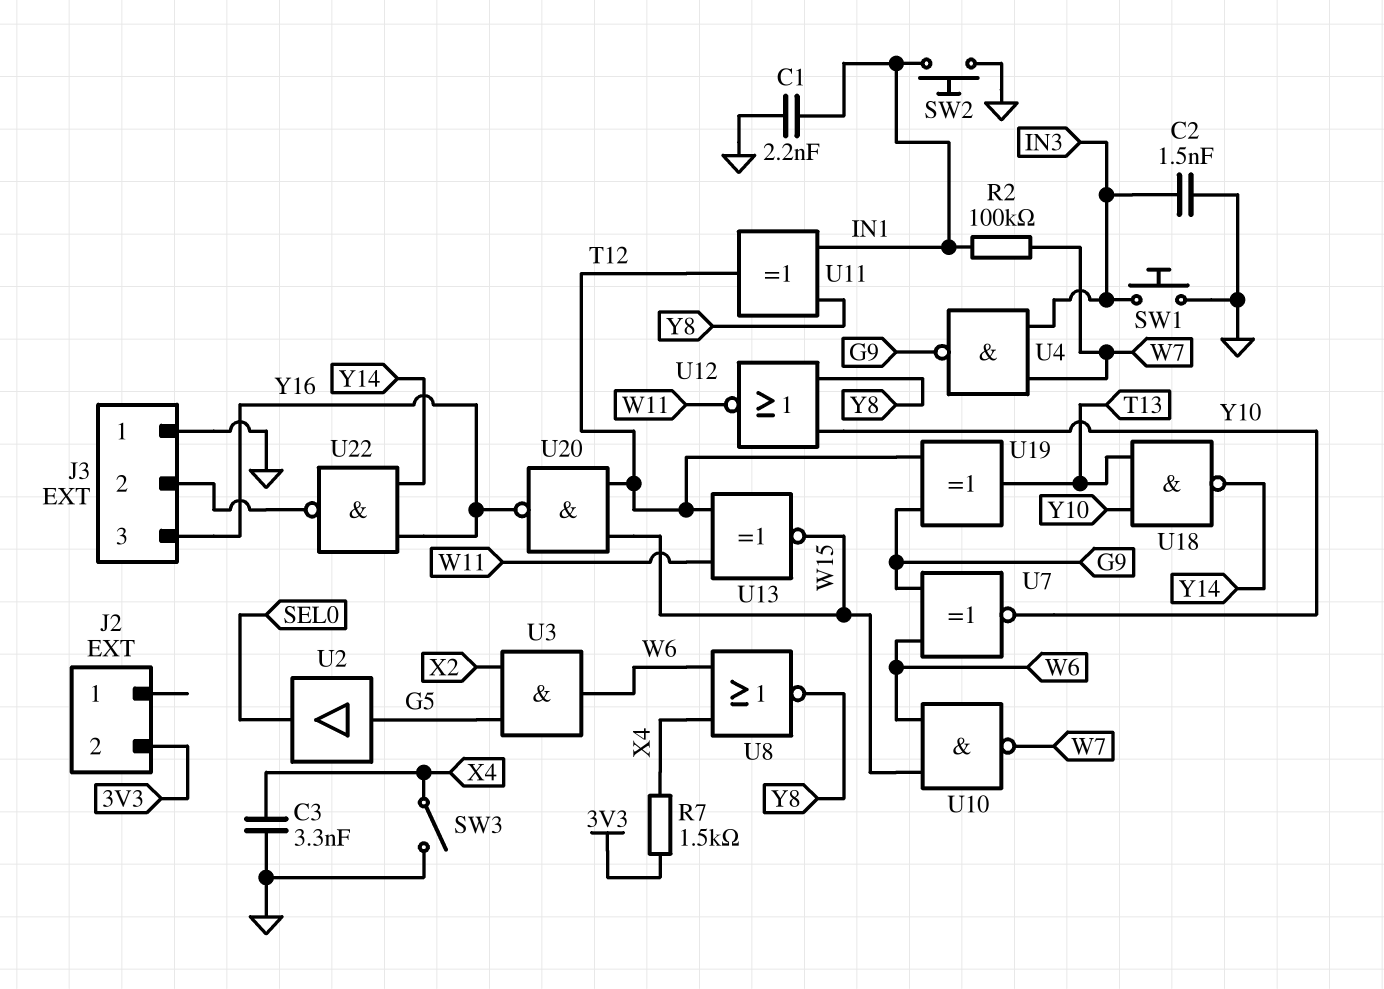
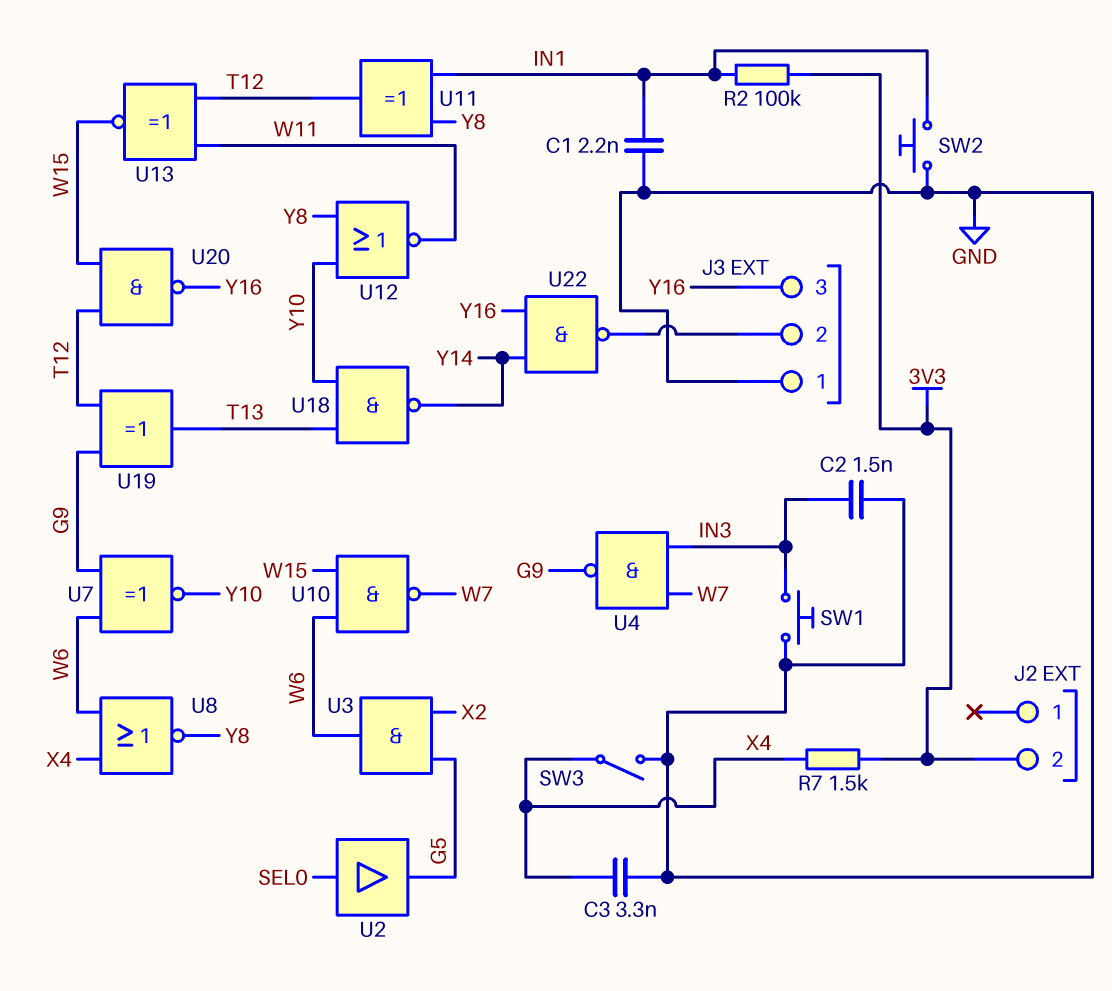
R2: 100k (IN1, W7) -> 100k (3V3, IN1)
U2: buffer (in G5, out SEL0) -> buffer (in SEL0, out G5)

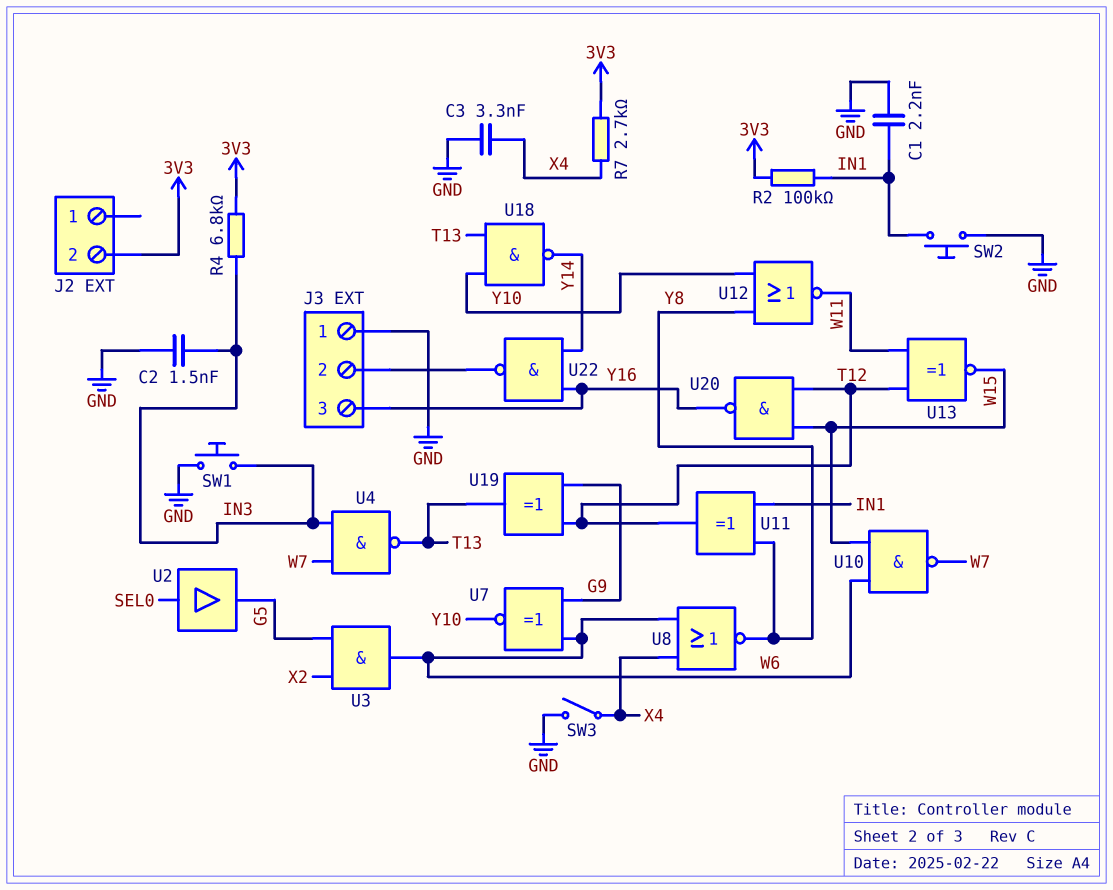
R4: none -> 6.8k (3V3, IN3)
R7: 1.5k (3V3, X4) -> 2.7k (3V3, X4)
U4: NAND (in IN3, in W7, out G9) -> NAND (in IN3, in W7, out T13)

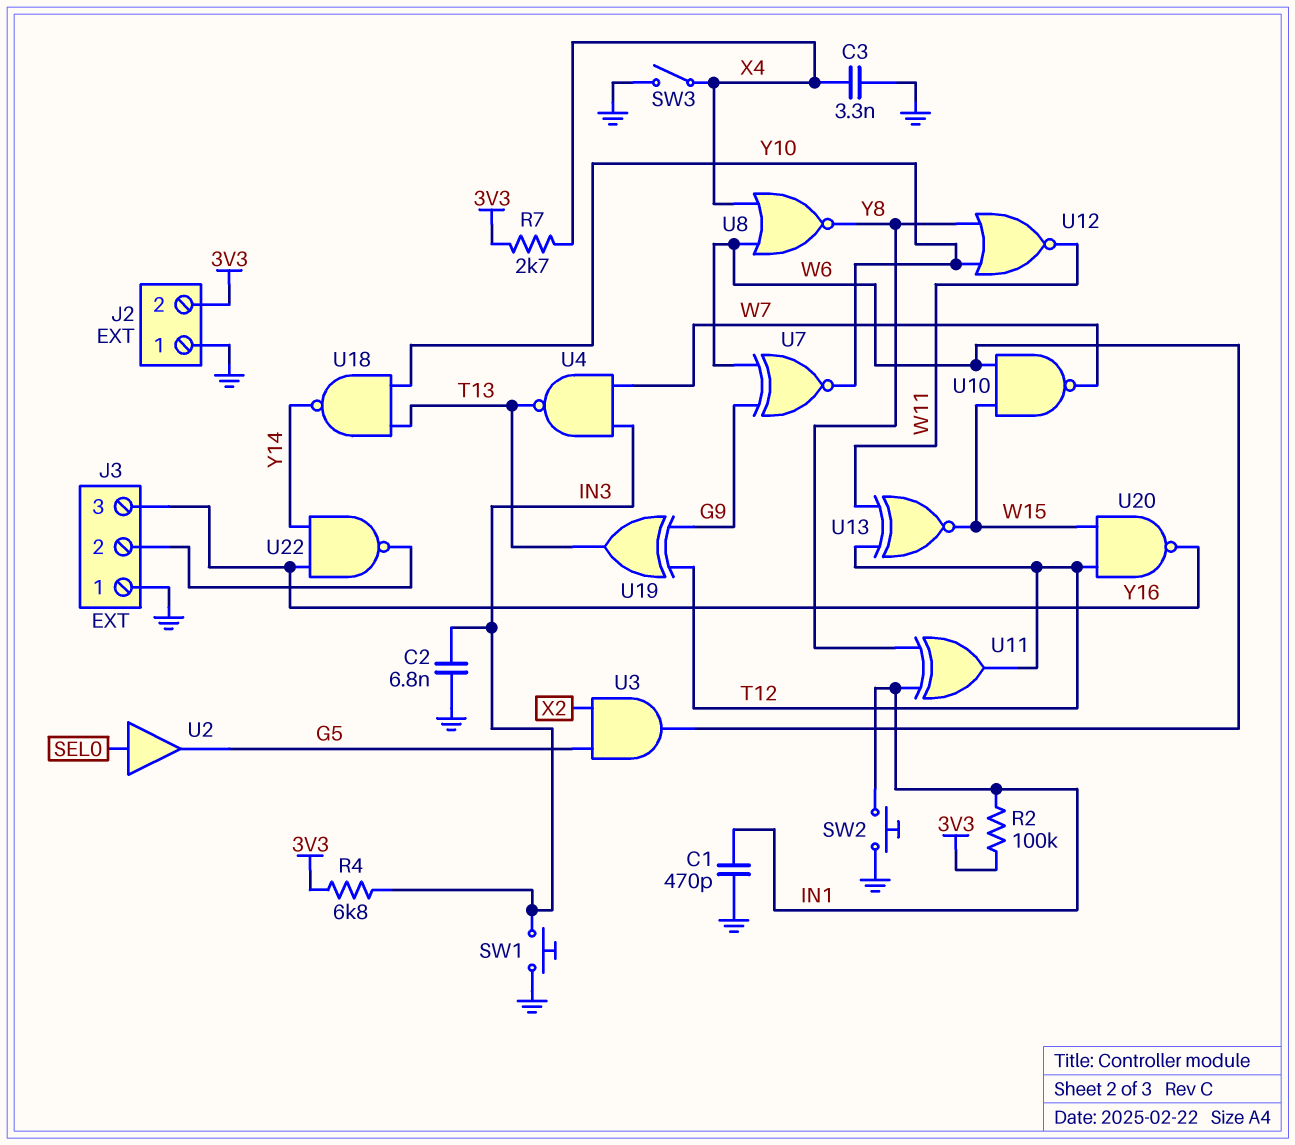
C1: 2.2nF (GND, IN1) -> 470pF (GND, IN1)
C2: 1.5nF (GND, IN3) -> 6.8nF (GND, IN3)
J2 pin 1: none -> GND

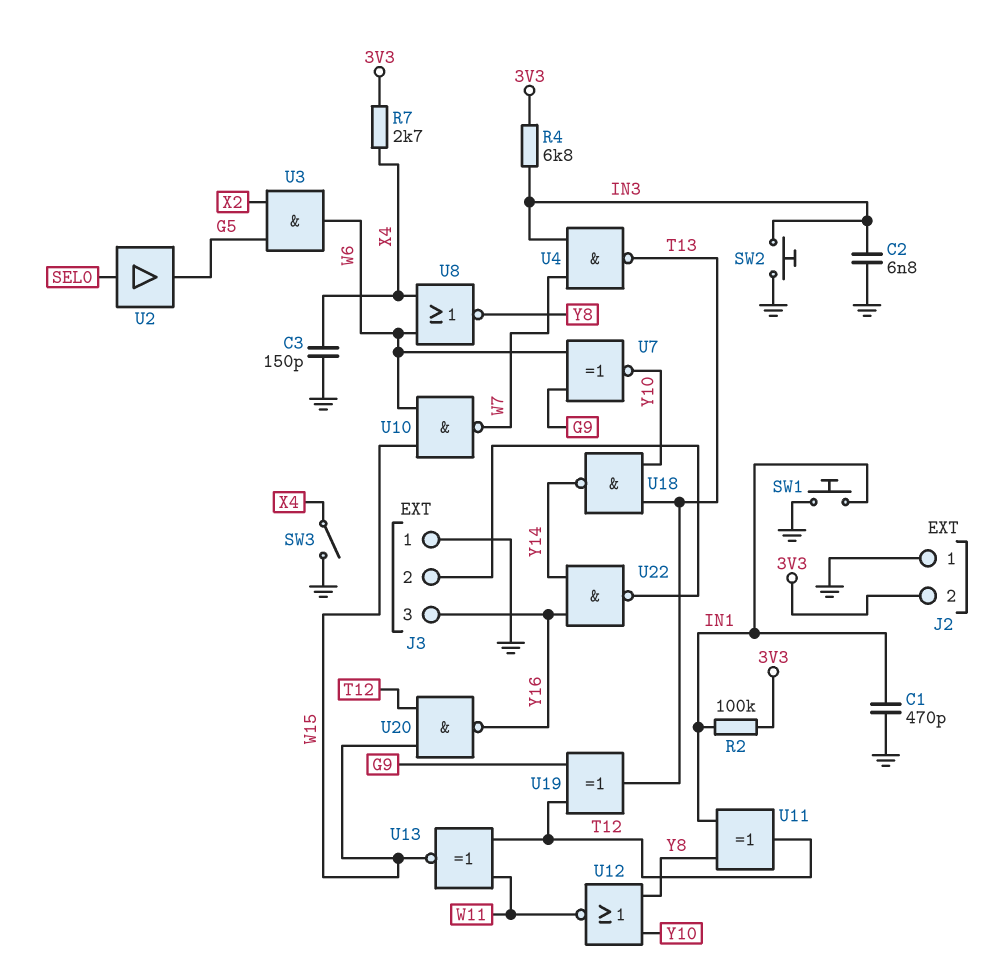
C3: 3.3nF (GND, X4) -> 150pF (GND, X4)
SW1: button (GND, IN3) -> button (GND, IN1)
SW2: button (GND, IN1) -> button (GND, IN3)

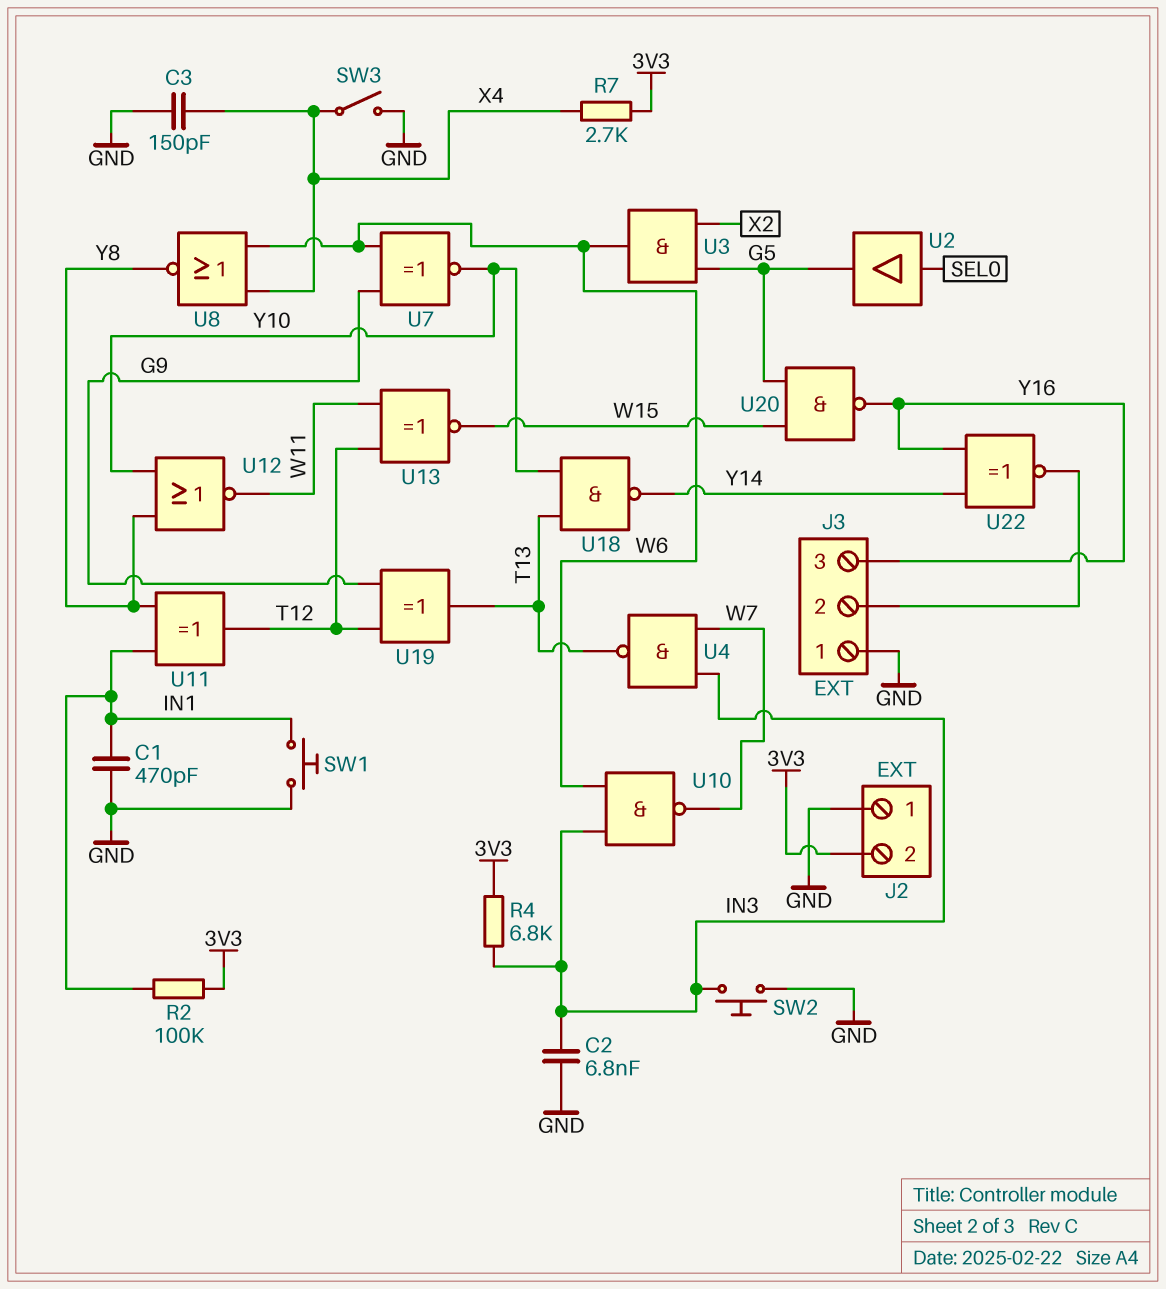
U10: NAND (in W6, in W15, out W7) -> NAND (in IN3, in W6, out W7)
U20: NAND (in T12, in W15, out Y16) -> NAND (in G5, in W15, out Y16)
U22: NAND (in Y14, in Y16, out J3/2) -> XNOR (in Y14, in Y16, out J3/2)

